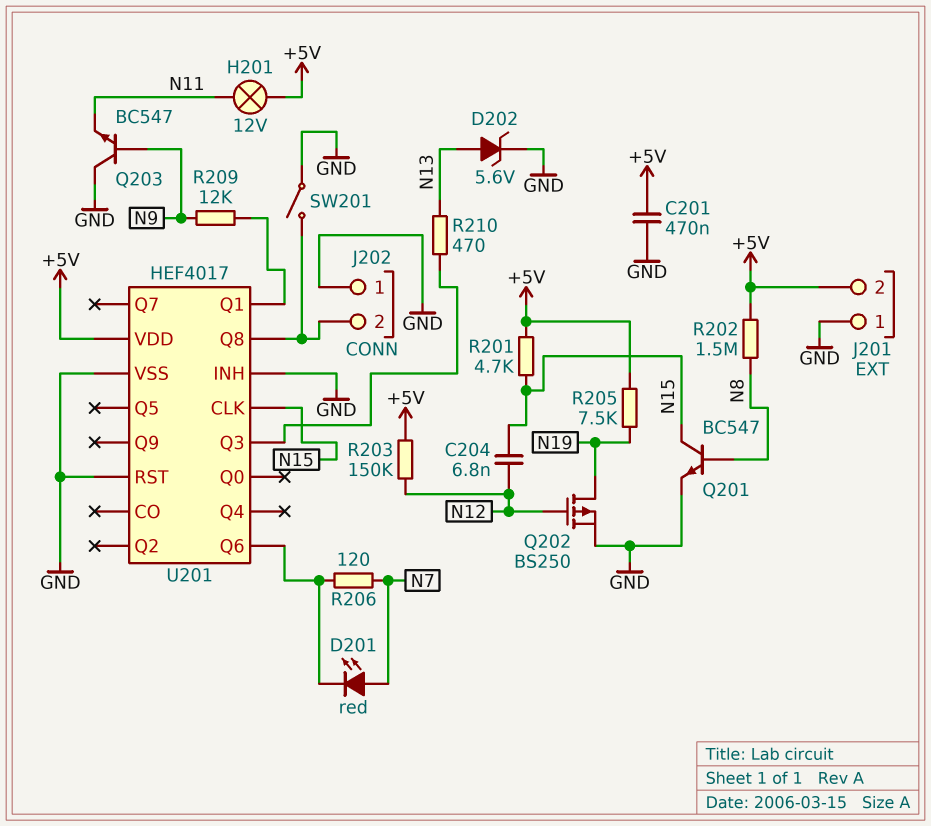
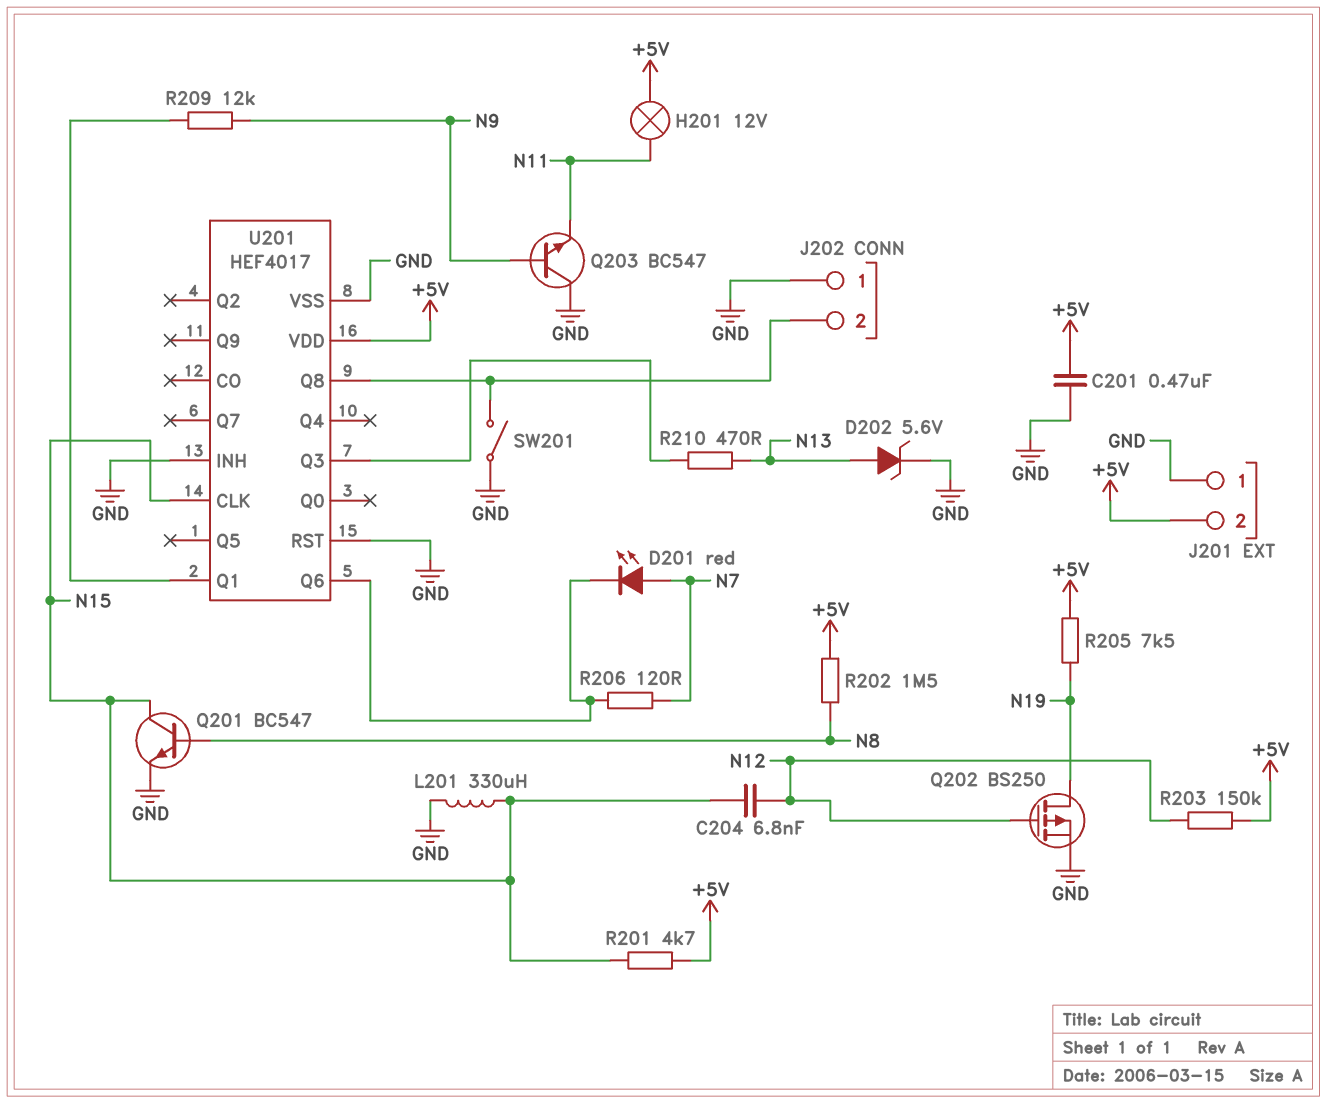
L201: none -> 330uH (GND, N15)

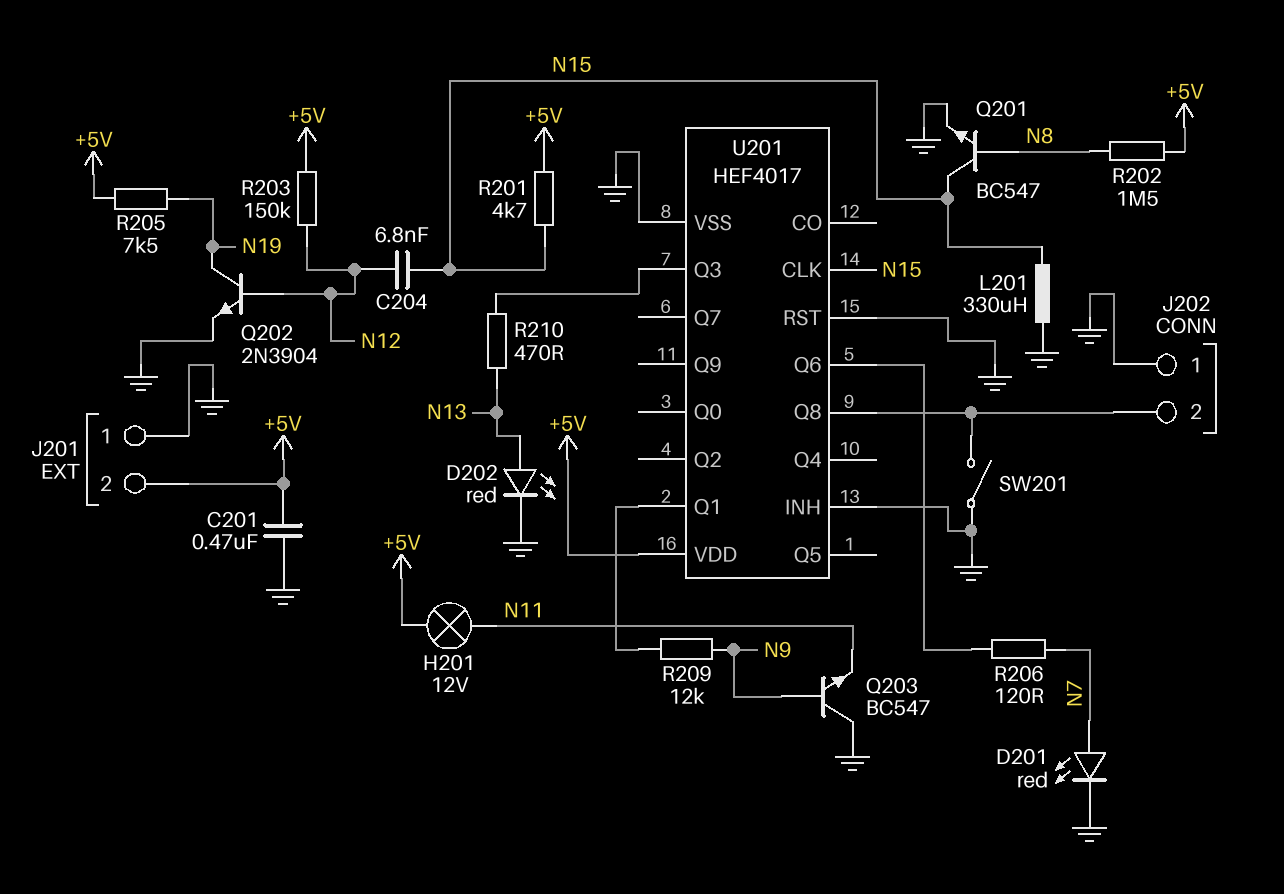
D201: LED red (A N7, K U201/Q6) -> LED red (A N7, K GND)
D202: zener 5.6V (A N13, K GND) -> LED red (A N13, K GND)
Q202: PMOS BS250 (G N12, D N19, S GND) -> NPN 2N3904 (B N12, C N19, E GND)

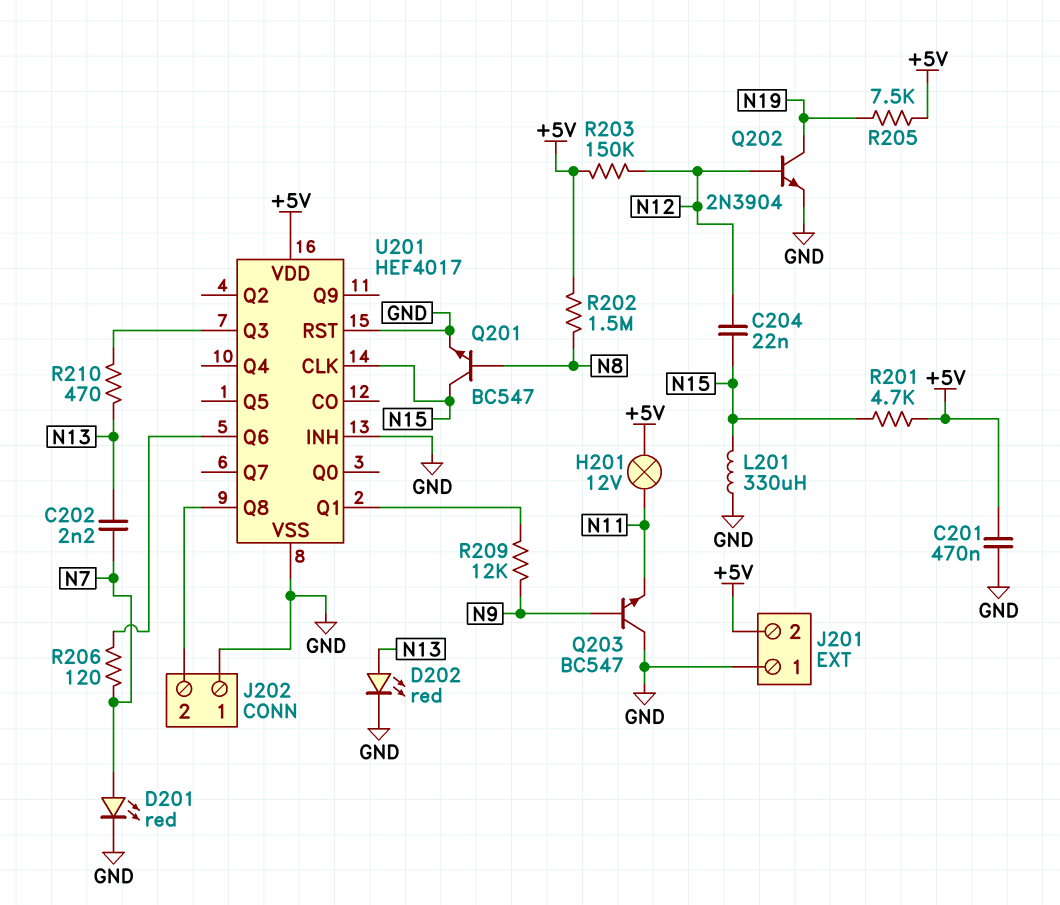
C202: none -> 2.2nF (N7, N13)
C204: 6.8nF (N12, N15) -> 22nF (N12, N15)
SW201: switch (GND, J202/2) -> none

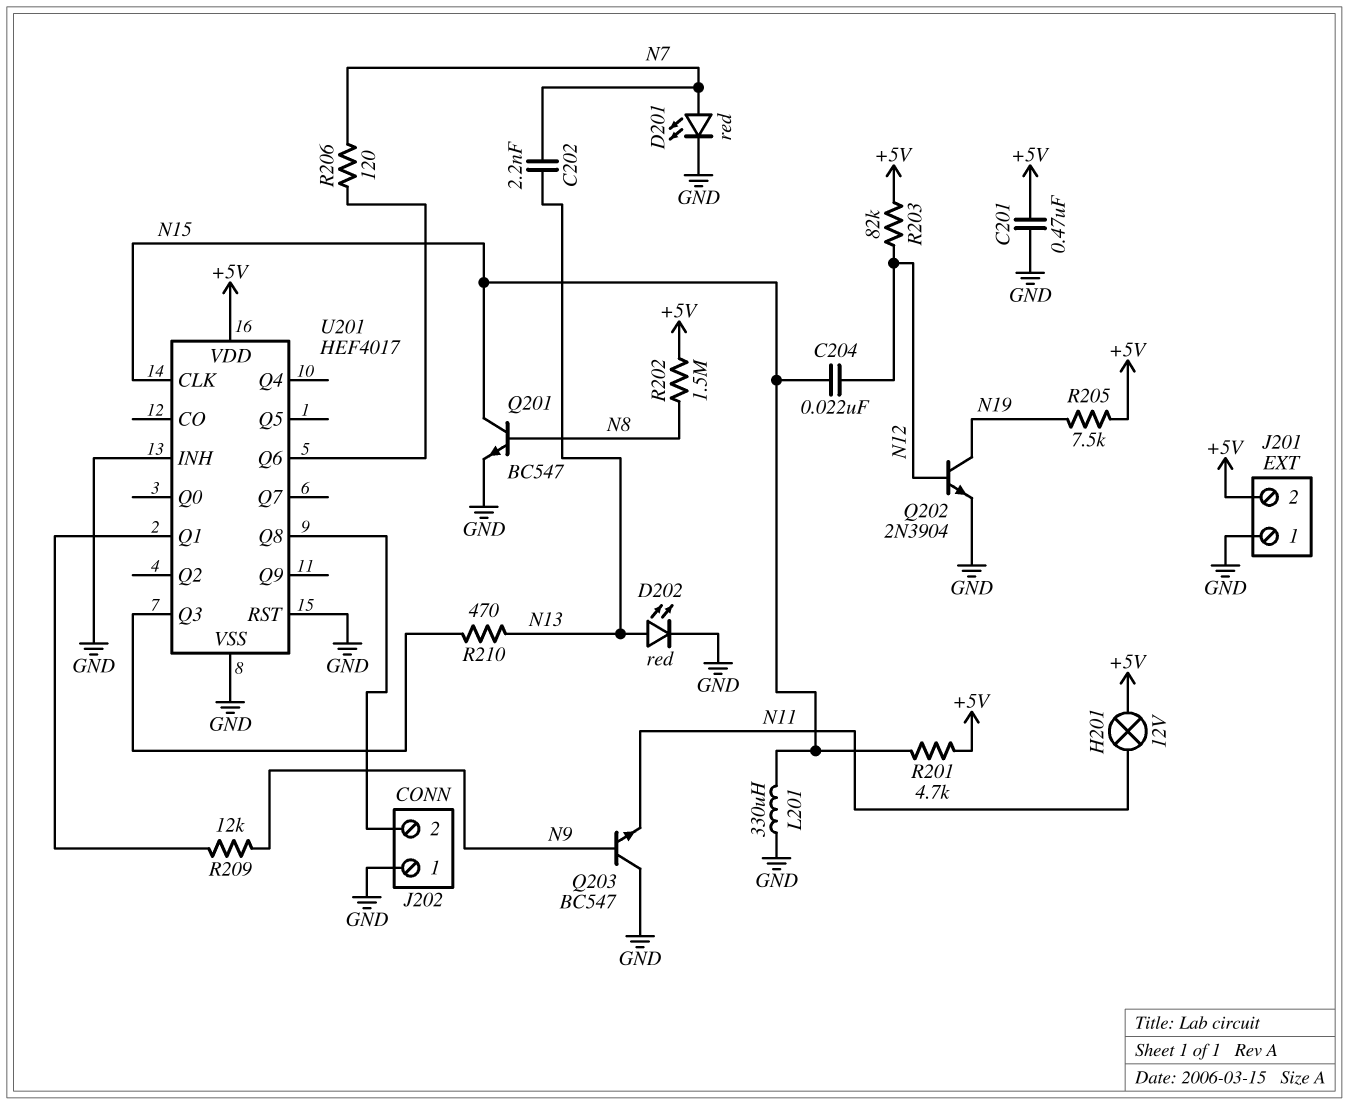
R203: 150k (+5V, N12) -> 82k (+5V, N12)

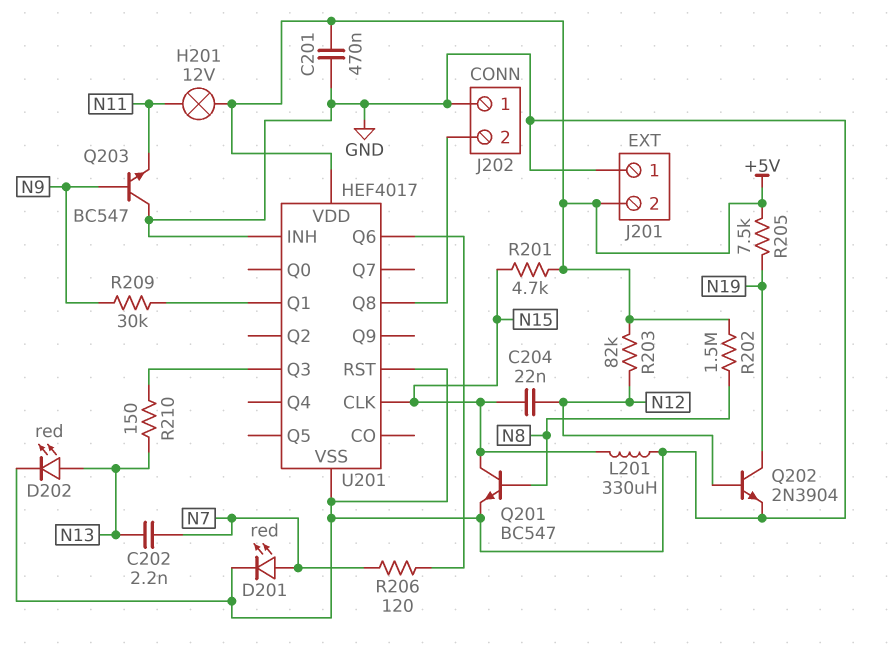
R209: 12k (N9, U201/Q1) -> 30k (N9, U201/Q1)
R210: 470 (N13, U201/Q3) -> 150 (N13, U201/Q3)

